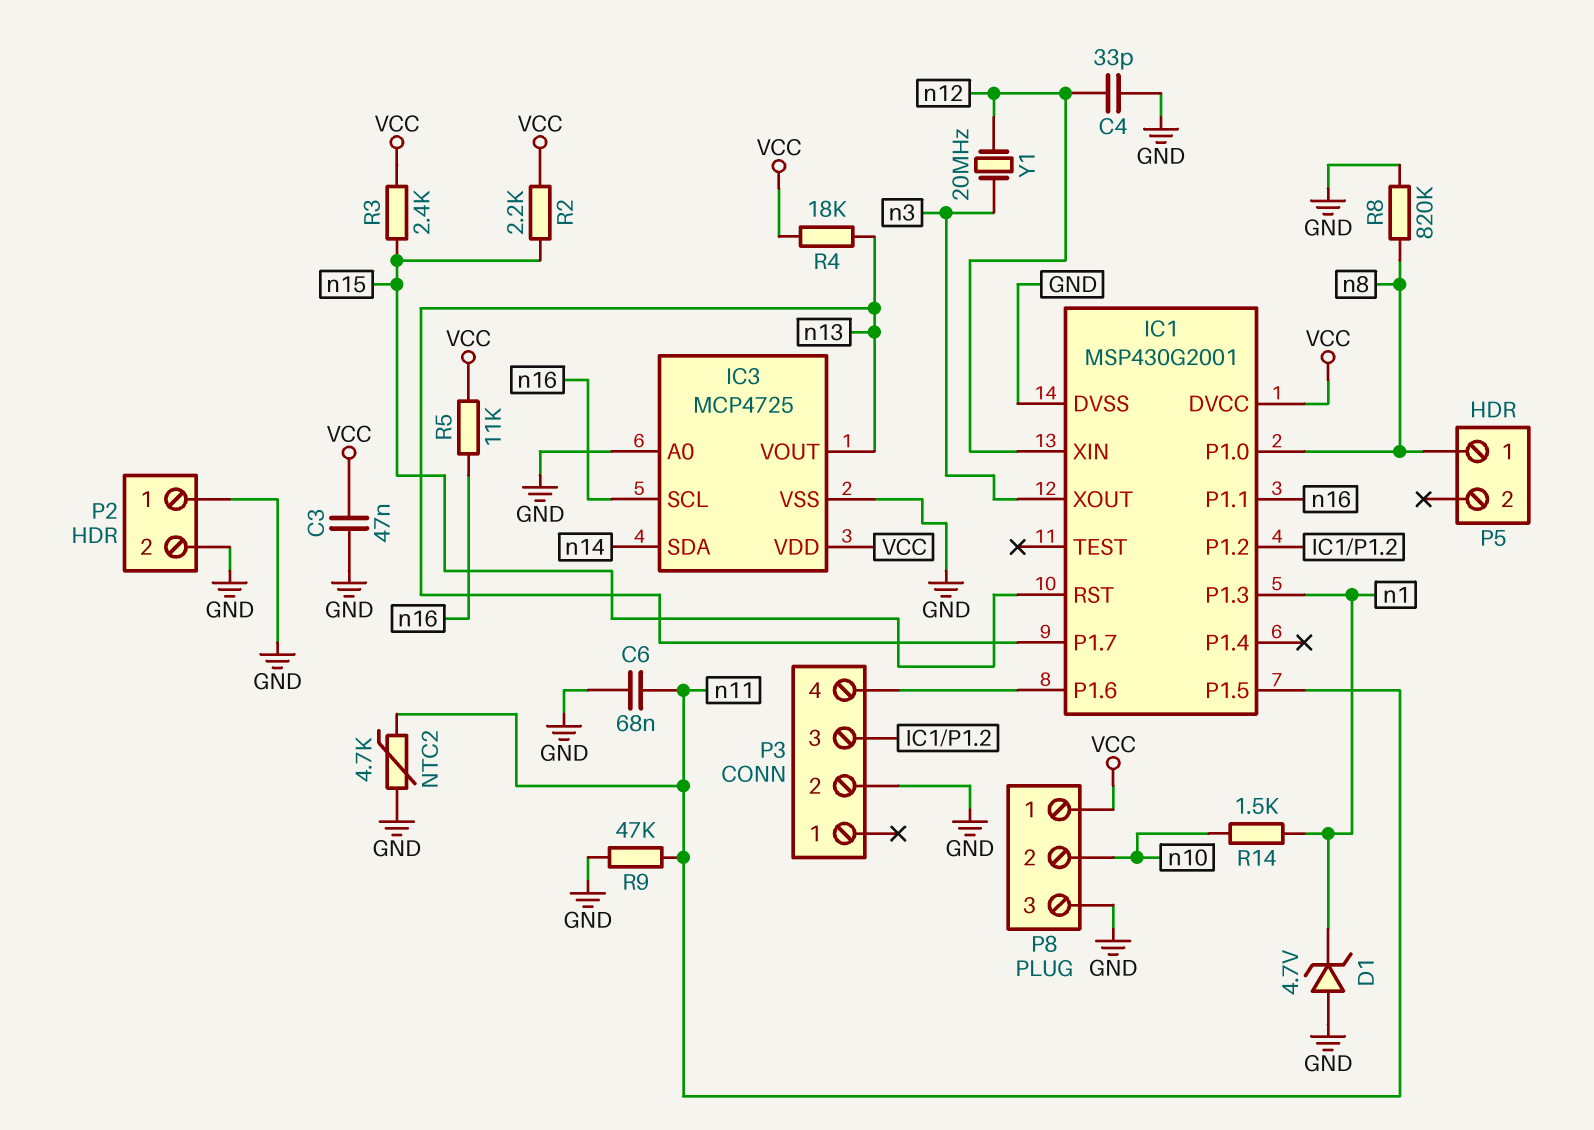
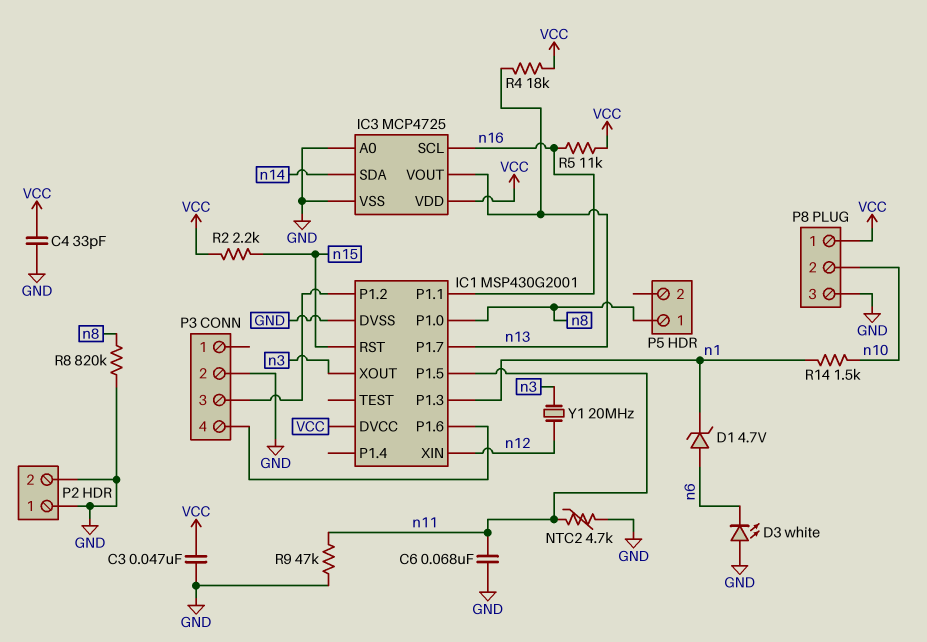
C4: 33pF (GND, n12) -> 33pF (GND, VCC)
D1: zener 4.7V (A GND, K n1) -> zener 4.7V (A n6, K n1)
D3: none -> LED white (A GND, K n6)
R3: 2.4k (VCC, n15) -> none

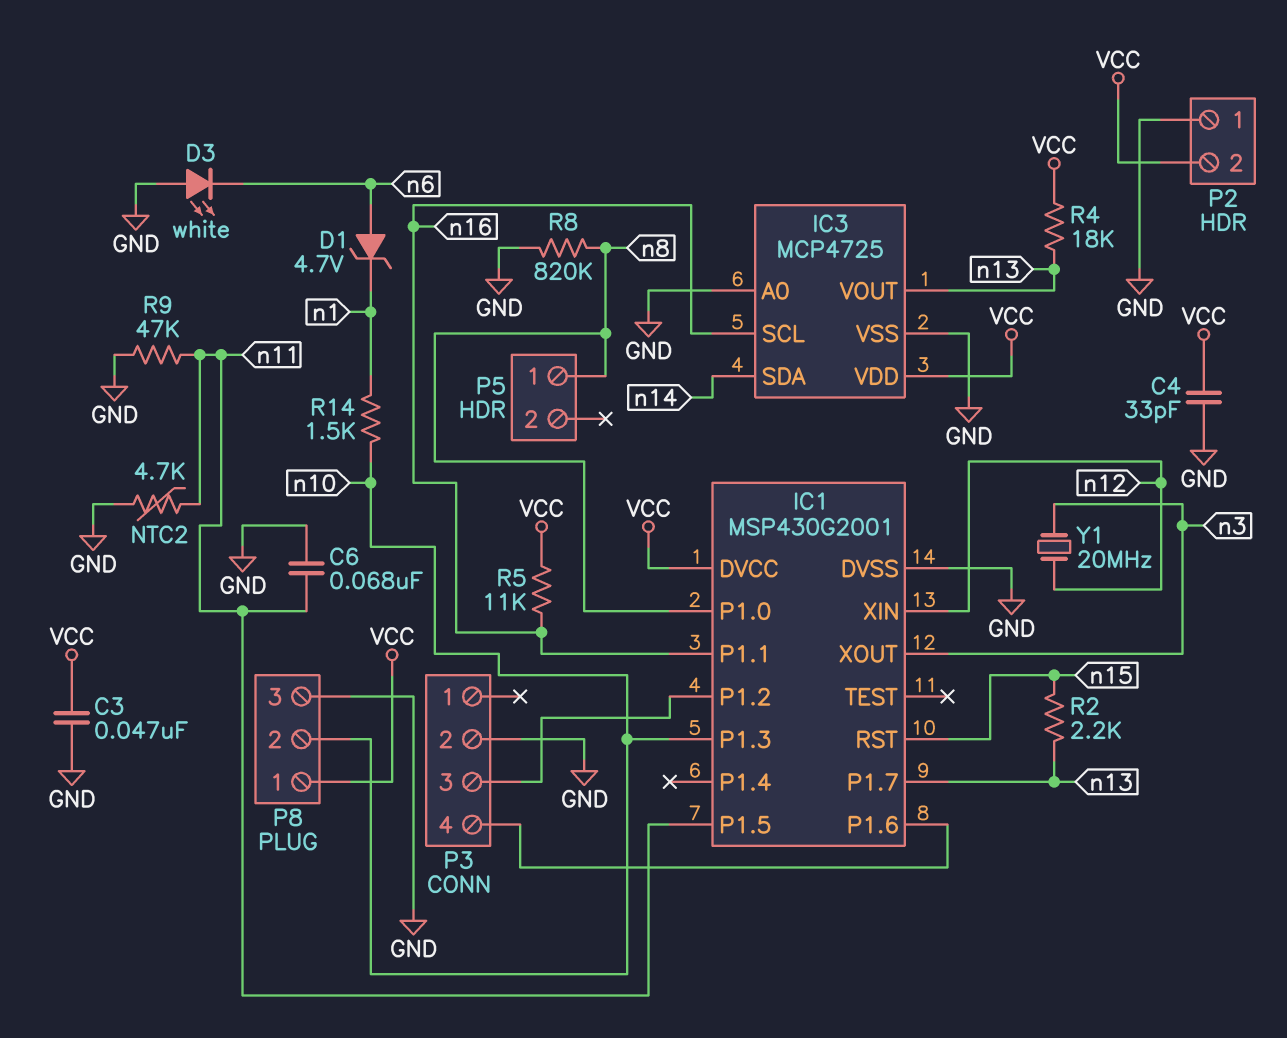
IC1 pin P1.3: n1 -> n10
P2 pin 2: GND -> VCC
R2: 2.2k (VCC, n15) -> 2.2k (n13, n15)

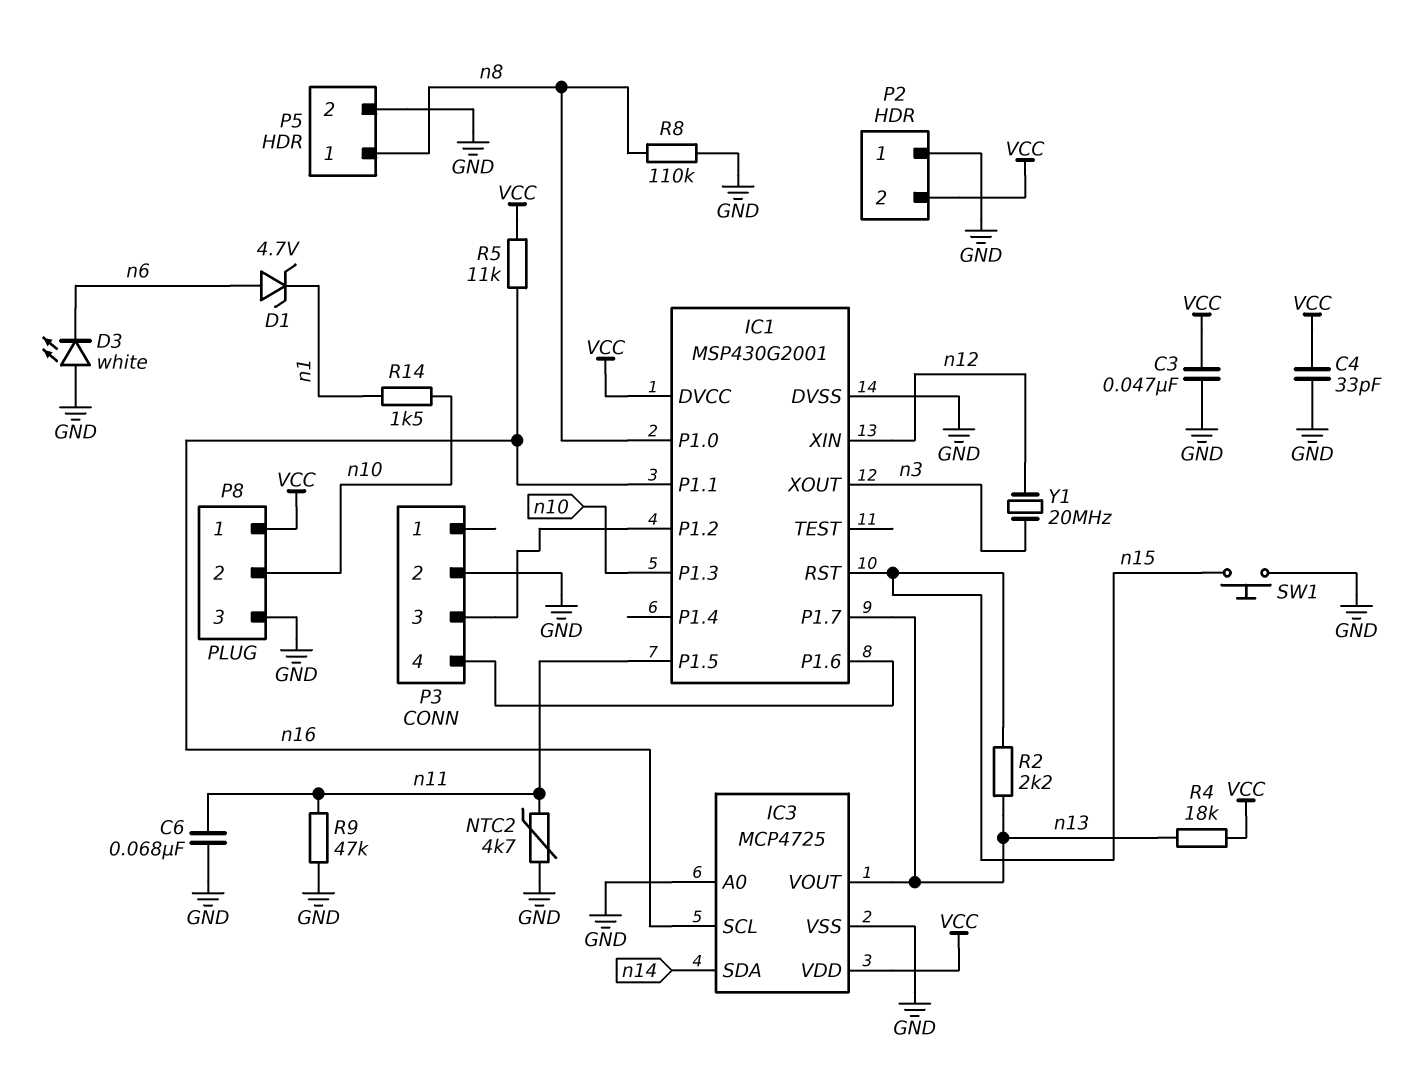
P5 pin 2: none -> GND
R8: 820k (GND, n8) -> 110k (GND, n8)
SW1: none -> button (GND, n15)

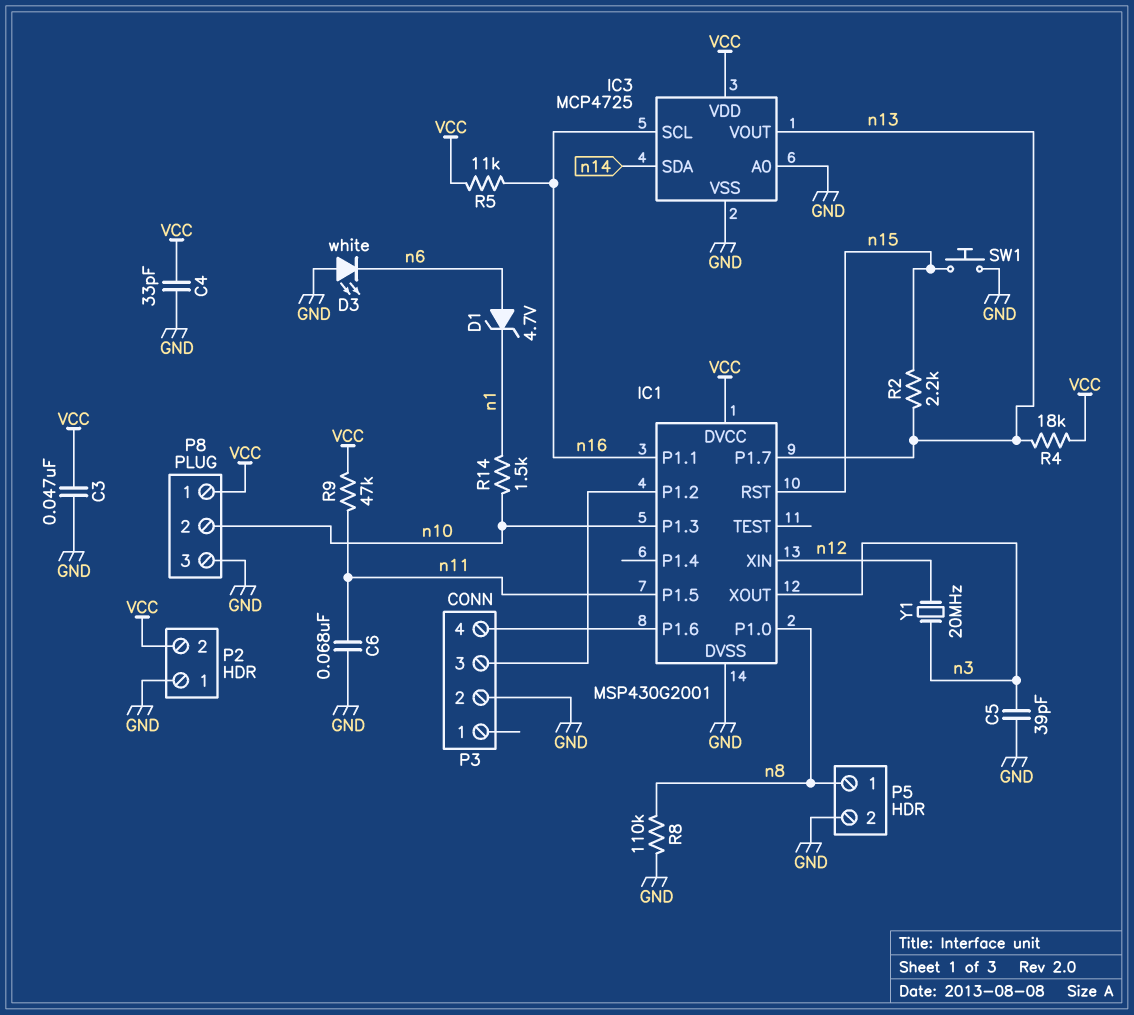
C5: none -> 39pF (GND, n3)
NTC2: 4.7k (GND, n11) -> none
R9: 47k (GND, n11) -> 47k (VCC, n11)

